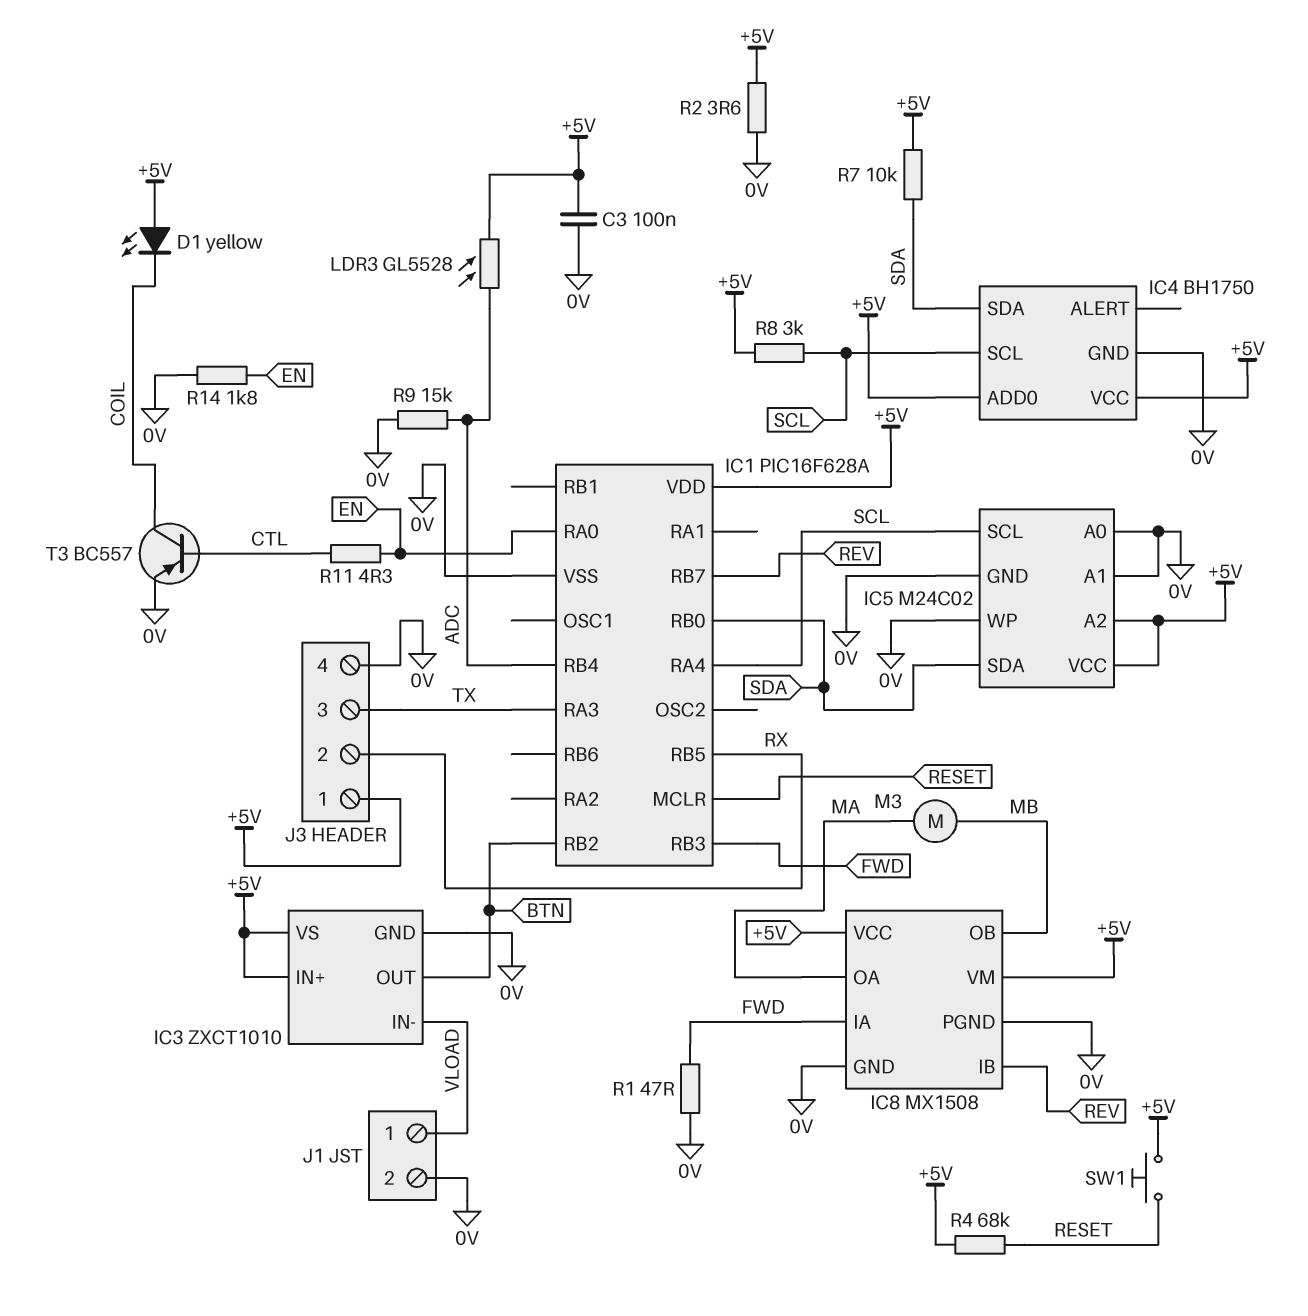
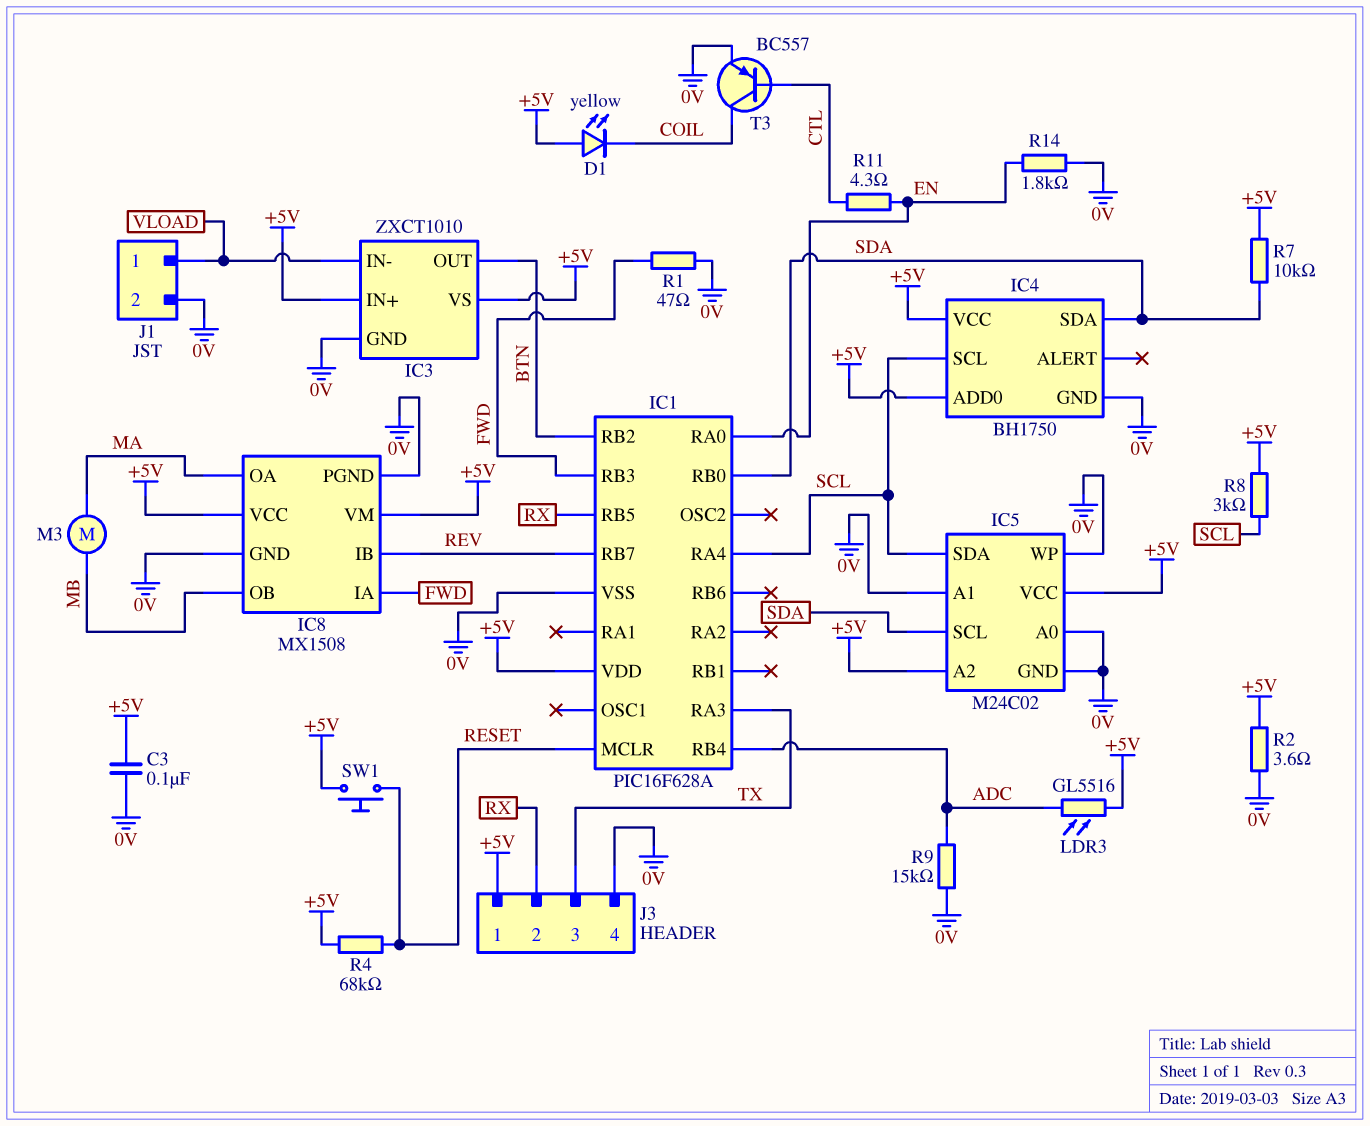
IC5 pin SCL: SCL -> SDA
IC5 pin SDA: SDA -> SCL
LDR3: GL5528 (+5V, ADC) -> GL5516 (+5V, ADC)

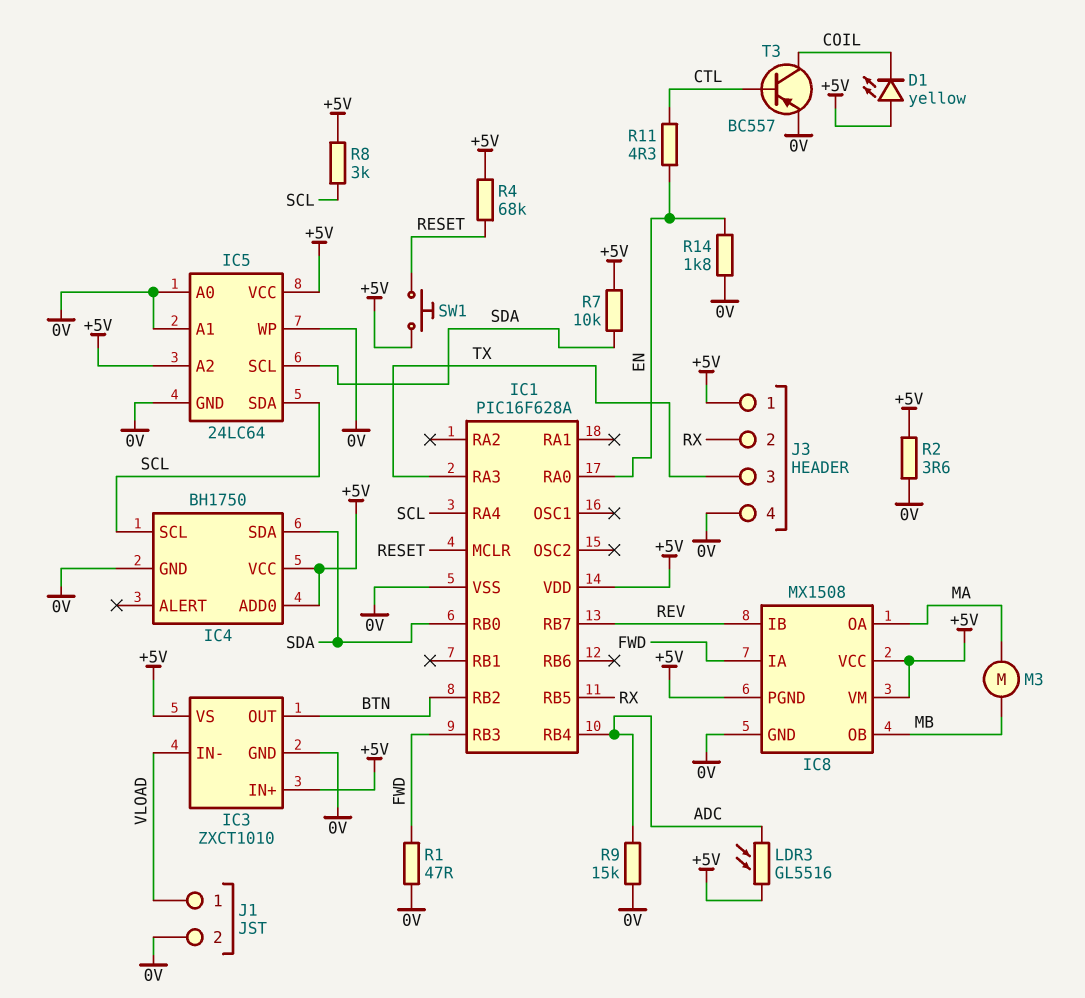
C3: 100nF (+5V, 0V) -> none
IC5: M24C02 -> 24LC64
IC8 pin PGND: 0V -> +5V

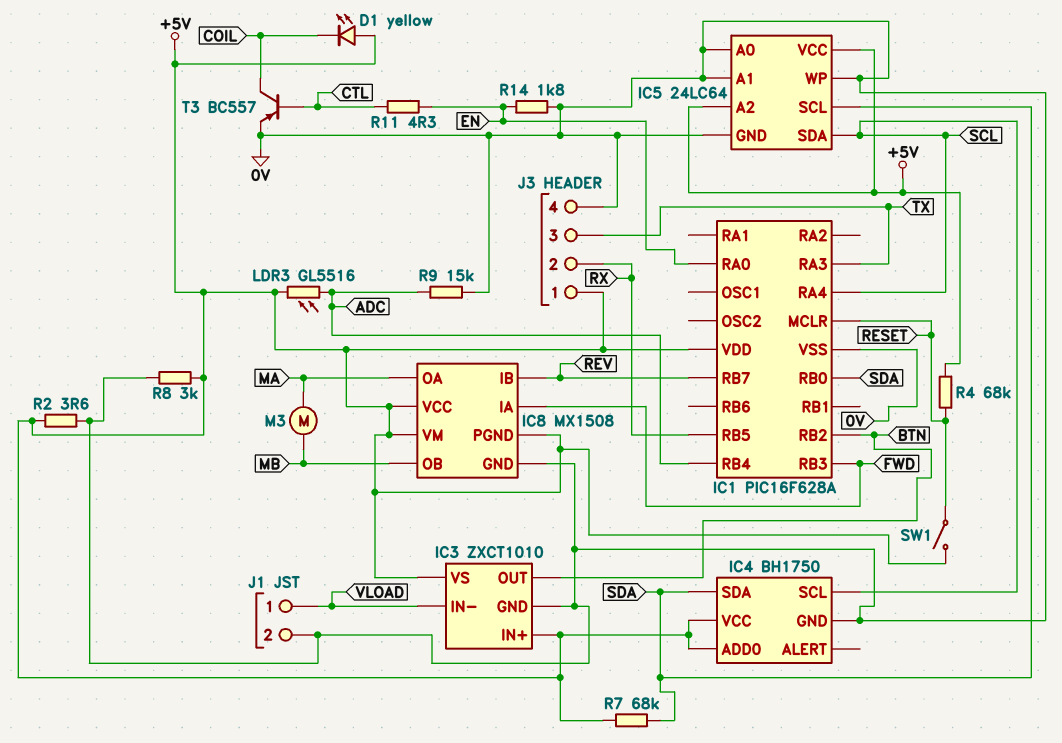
R1: 47 (0V, FWD) -> none
R7: 10k (+5V, SDA) -> 68k (+5V, SDA)
R8: 3k (+5V, SCL) -> 3k (+5V, 0V)
SW1: button (+5V, RESET) -> switch (+5V, RESET)

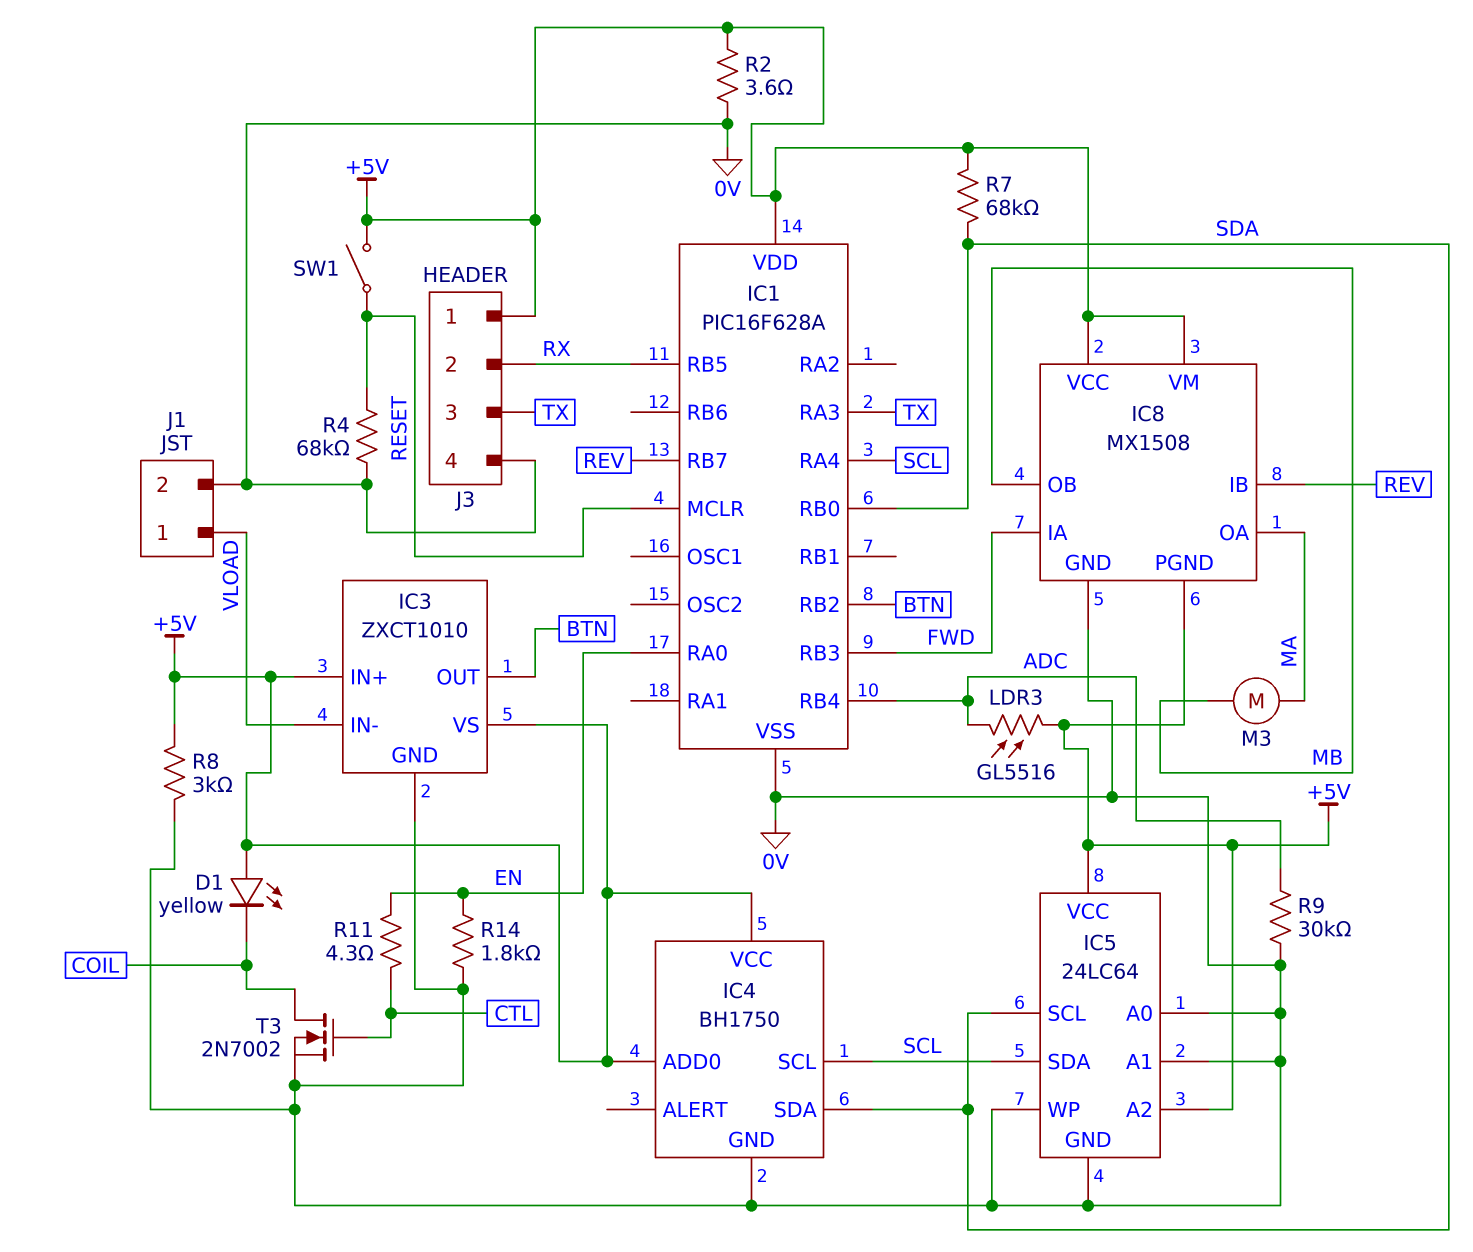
R4: 68k (+5V, RESET) -> 68k (0V, RESET)
R9: 15k (0V, ADC) -> 30k (0V, ADC)
T3: PNP BC557 (B CTL, C COIL, E 0V) -> NMOS 2N7002 (G CTL, D COIL, S 0V)

